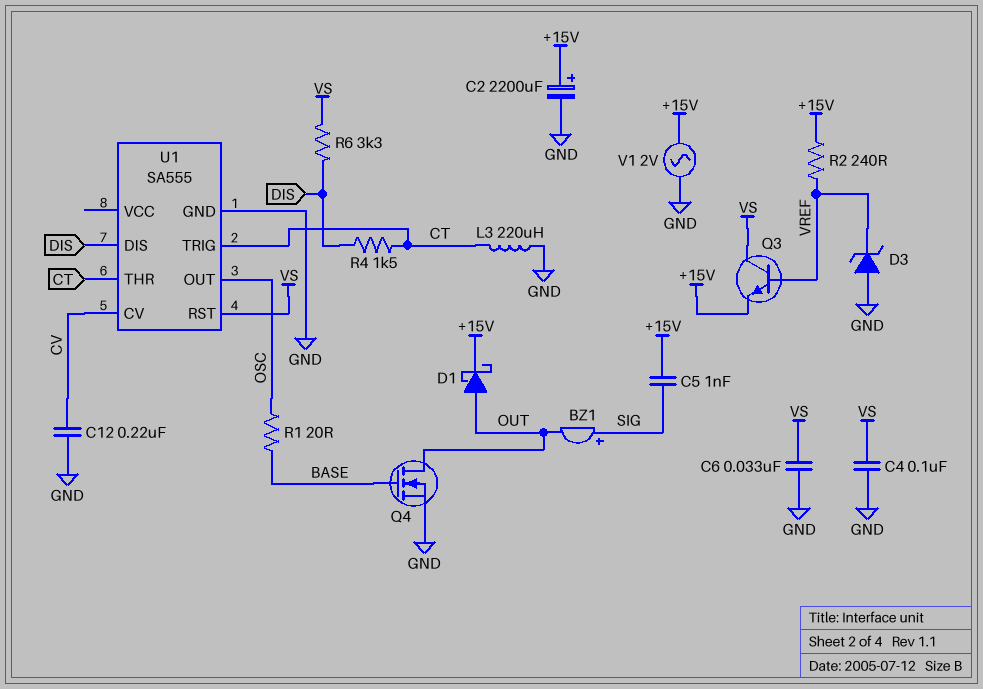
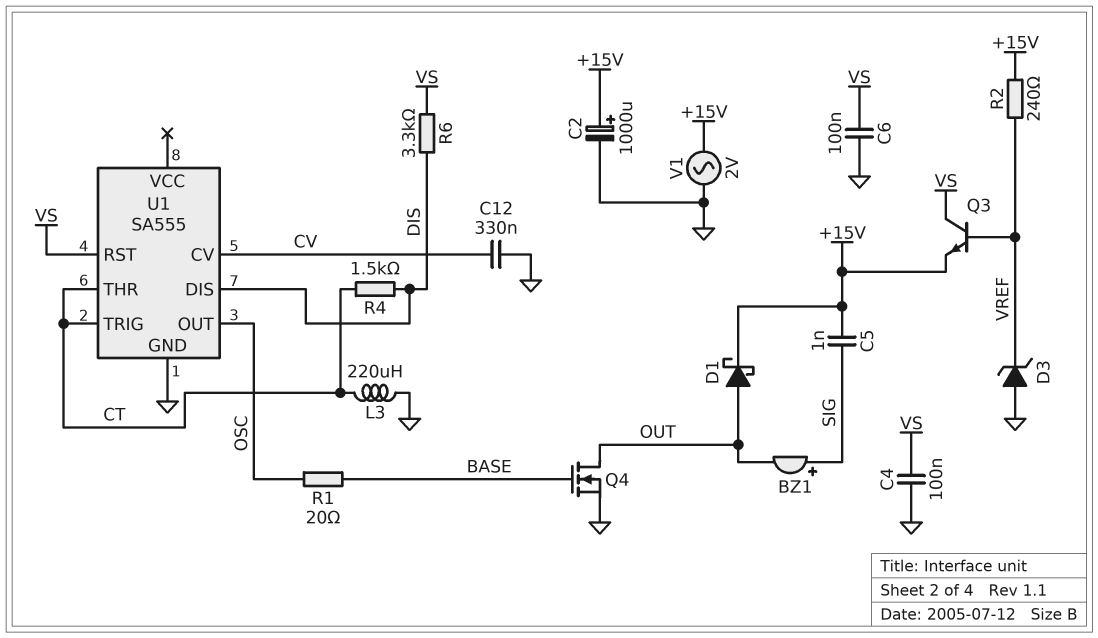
C2: 2200uF (plus +15V, minus GND) -> 1000uF (plus +15V, minus GND)
C6: 33nF (GND, VS) -> 100nF (GND, VS)
C12: 220nF (CV, GND) -> 330nF (CV, GND)

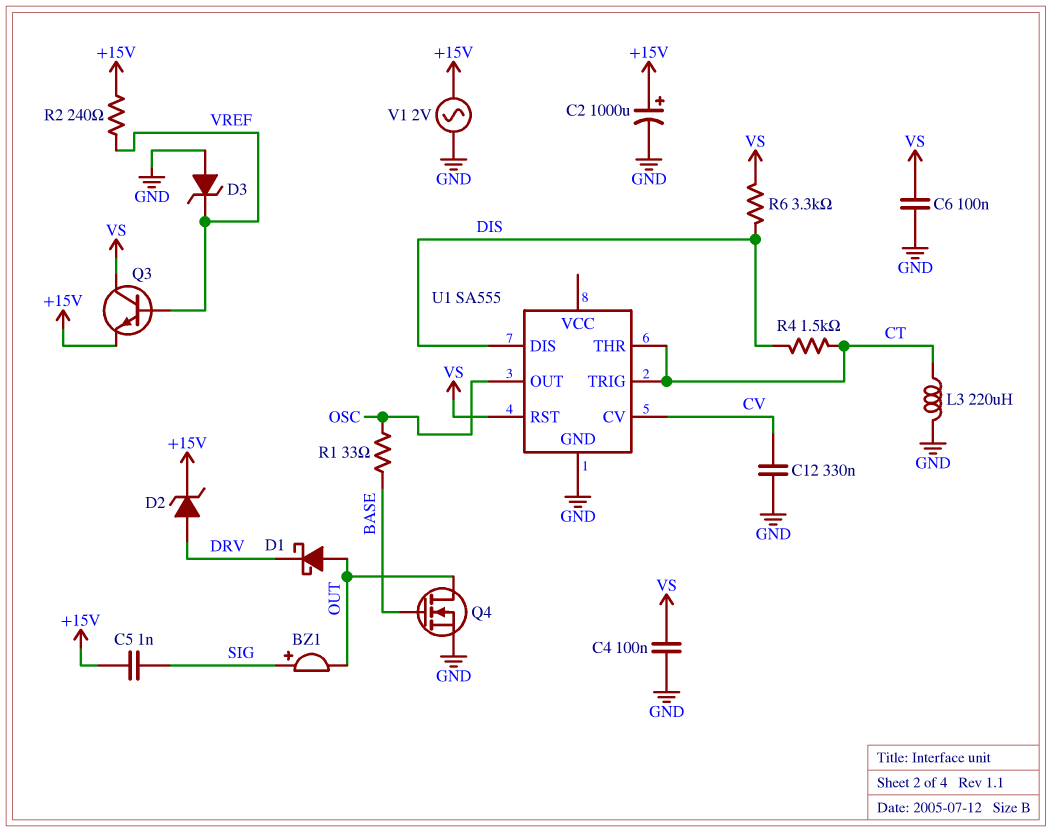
D1: schottky (A OUT, K +15V) -> schottky (A OUT, K DRV)
D2: none -> zener (A DRV, K +15V)
R1: 20 (BASE, OSC) -> 33 (BASE, OSC)

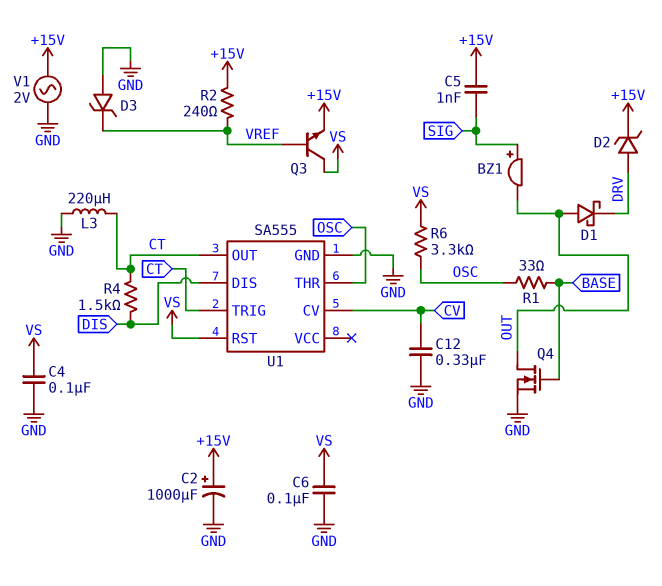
R6: 3.3k (DIS, VS) -> 3.3k (OSC, VS)
U1 pin OUT: OSC -> CT
U1 pin THR: CT -> OSC

